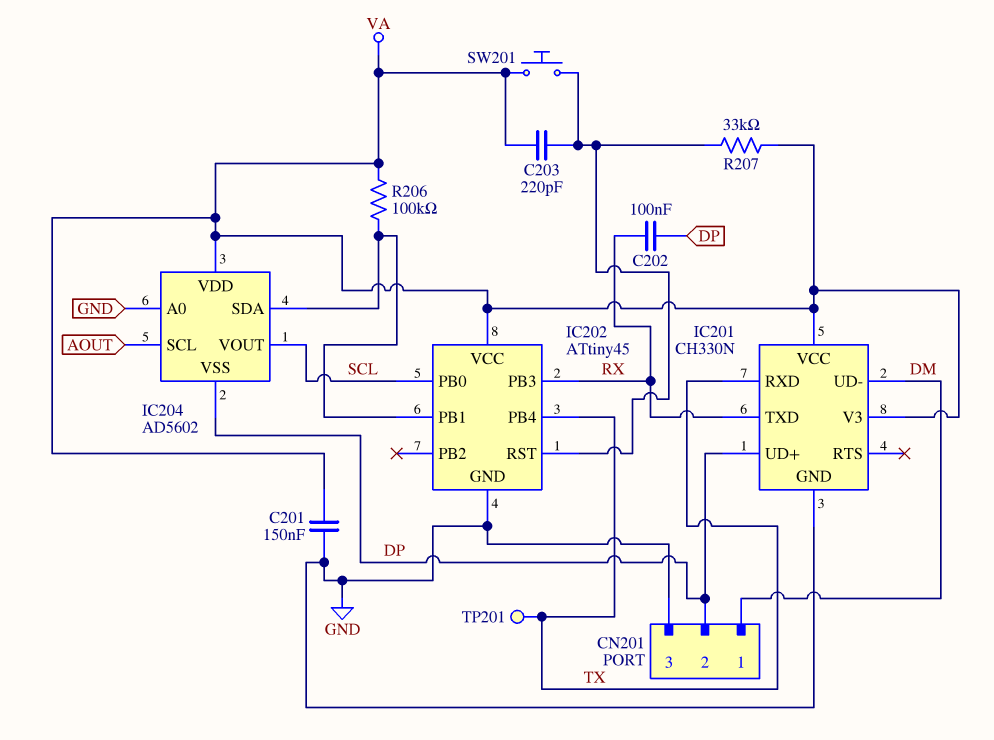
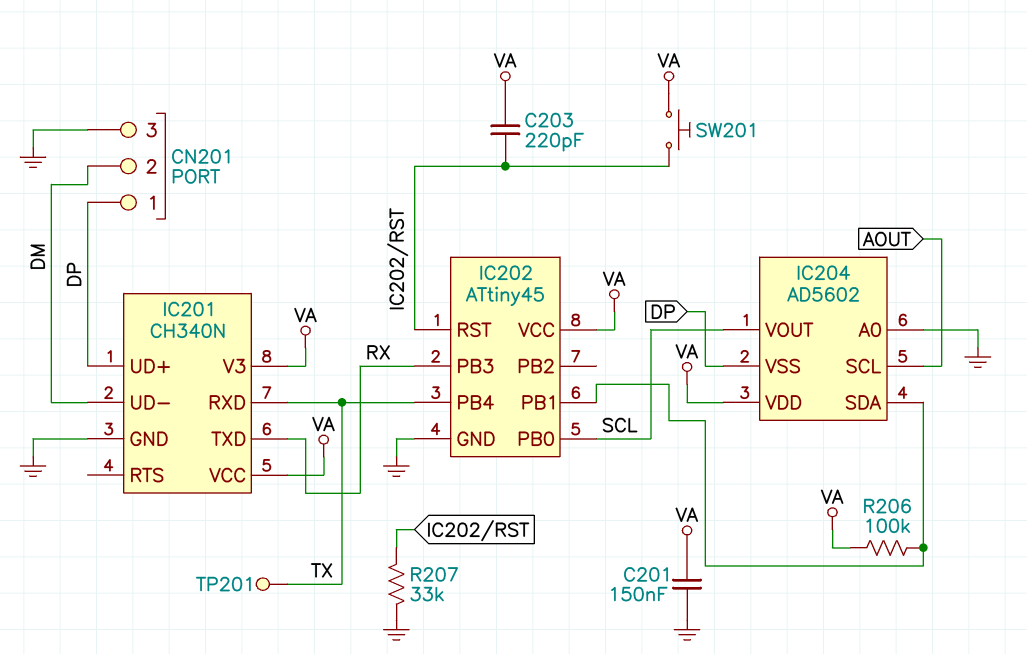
C202: 100nF (DP, RX) -> none
CN201 pin 1: DM -> DP
CN201 pin 2: DP -> DM
IC201: CH330N -> CH340N
R207: 33k (IC202/RST, VA) -> 33k (GND, IC202/RST)

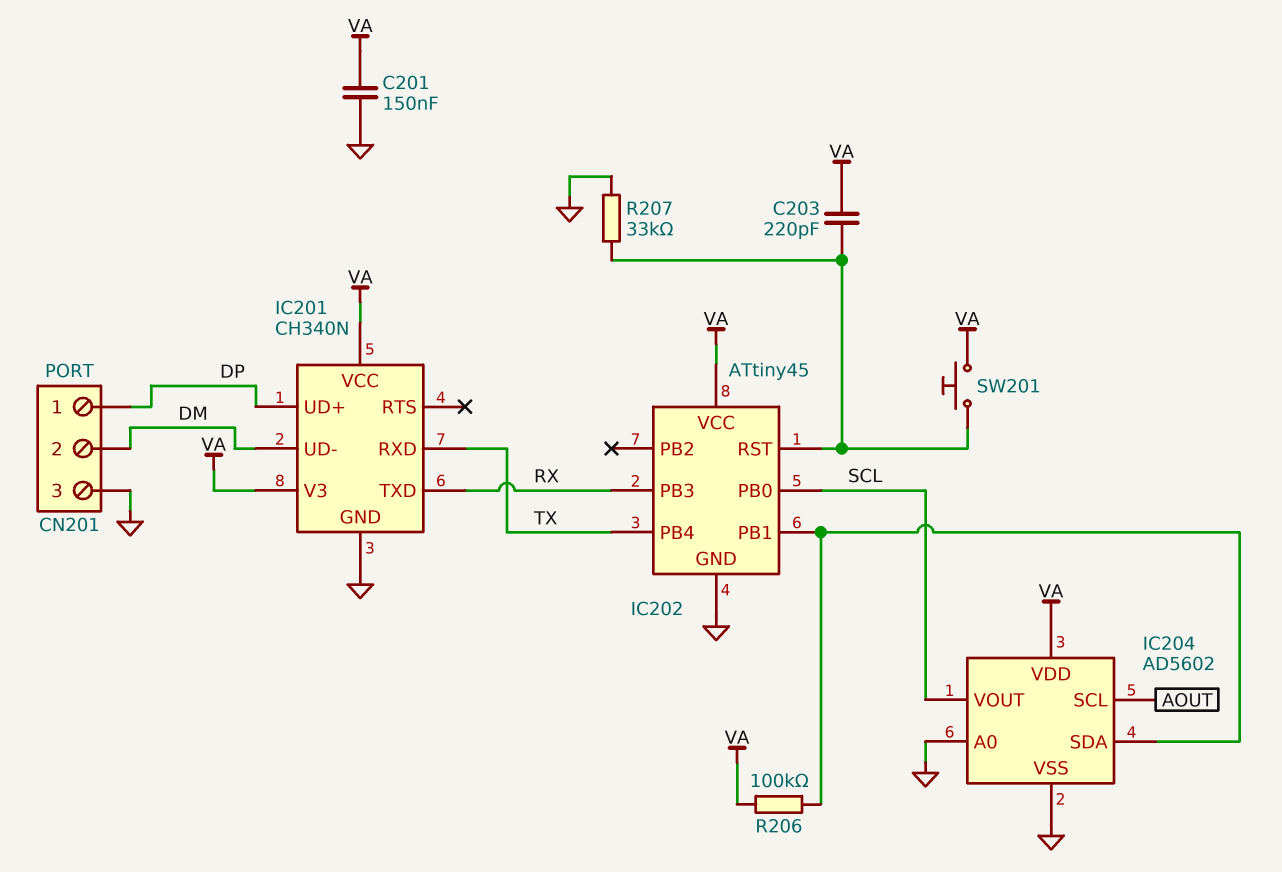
IC204 pin VSS: DP -> GND
TP201: test point (TX) -> none

